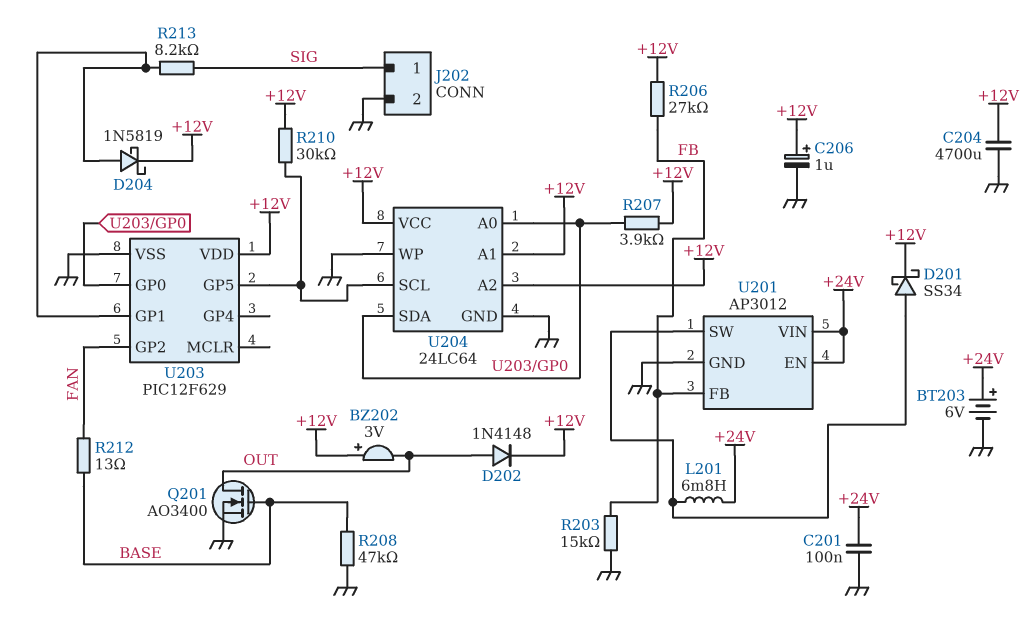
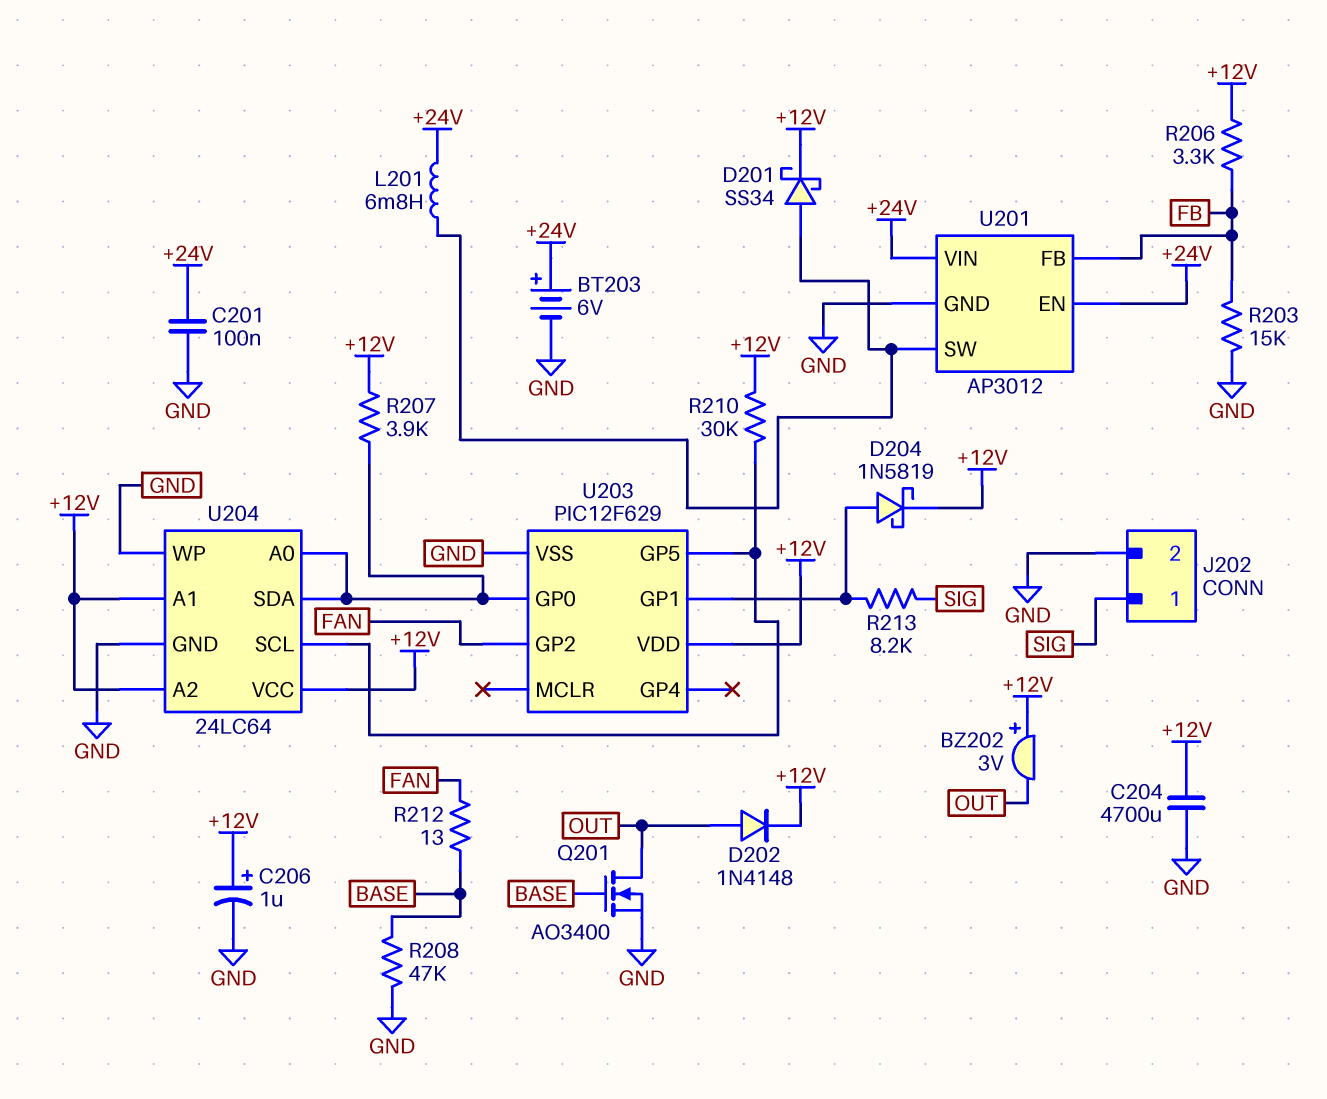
R206: 27k (+12V, FB) -> 3.3k (+12V, FB)

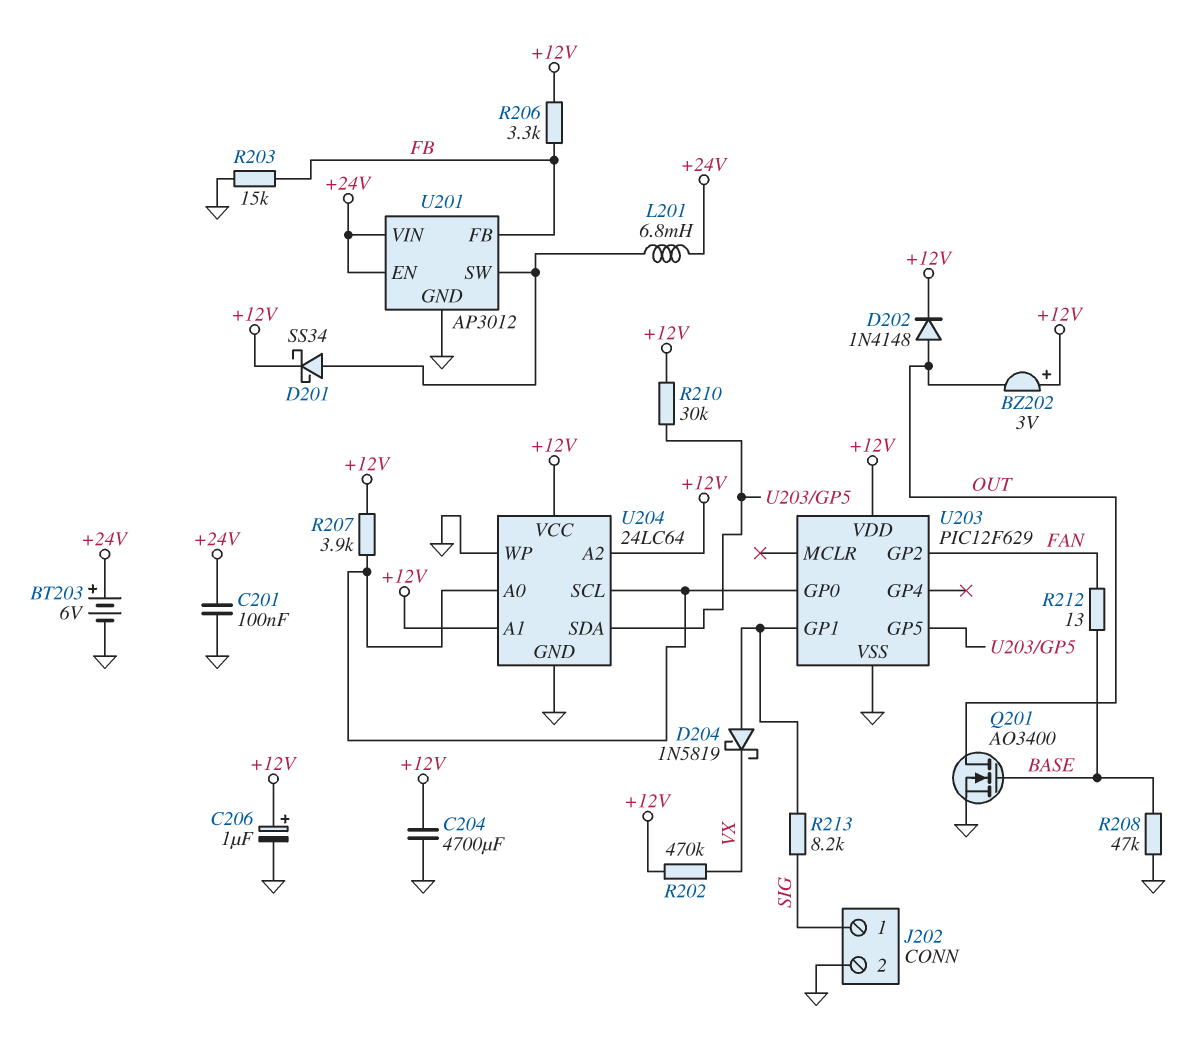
D204: schottky 1N5819 (A U203/GP1, K +12V) -> schottky 1N5819 (A U203/GP1, K VX)
R202: none -> 470k (+12V, VX)
U204 pin SCL: U203/GP5 -> U203/GP0
U204 pin SDA: U203/GP0 -> U203/GP5

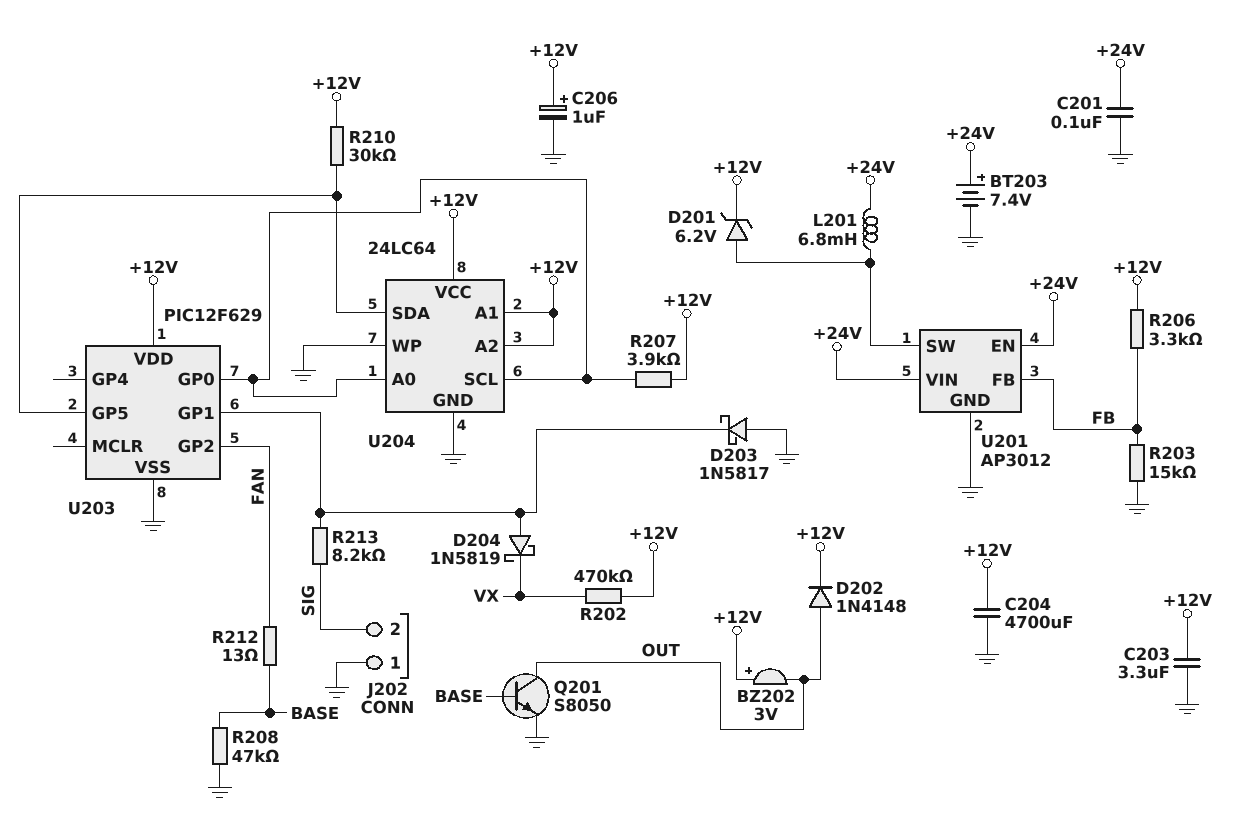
BT203: 6V (plus +24V, minus GND) -> 7.4V (plus +24V, minus GND)
C203: none -> 3.3uF (+12V, GND)
D201: schottky SS34 (A U201/SW, K +12V) -> zener 6.2V (A U201/SW, K +12V)
D203: none -> schottky 1N5817 (A GND, K U203/GP1)
J202 pin 1: SIG -> GND
J202 pin 2: GND -> SIG
Q201: NMOS AO3400 (G BASE, D OUT, S GND) -> NPN S8050 (B BASE, C OUT, E GND)

